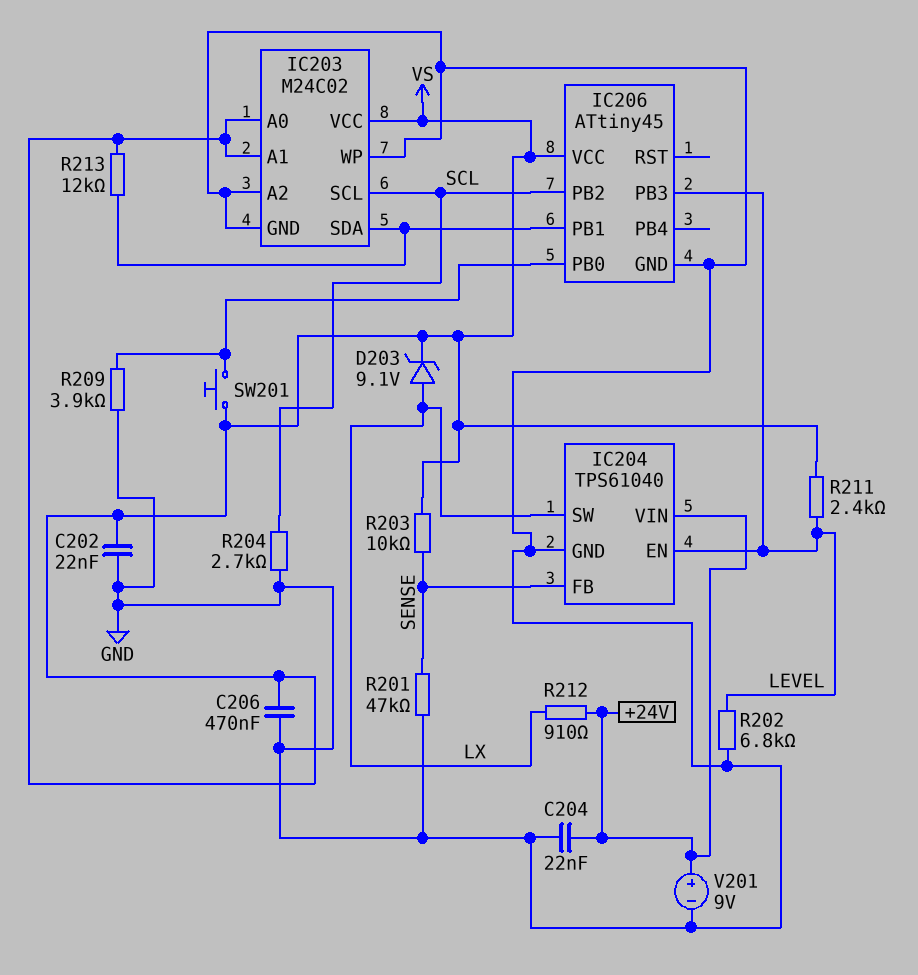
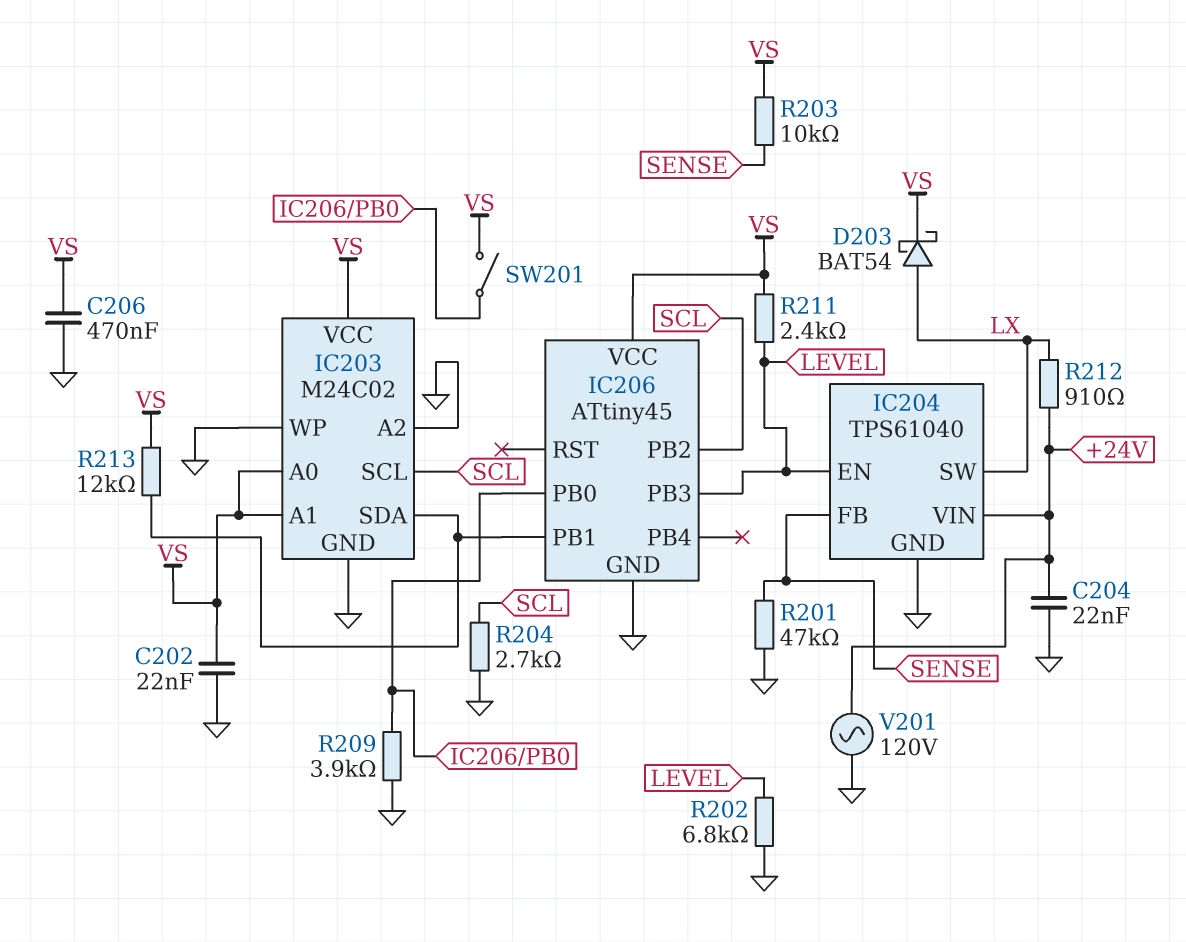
D203: zener 9.1V (A LX, K VS) -> schottky BAT54 (A LX, K VS)
SW201: button (IC206/PB0, VS) -> switch (IC206/PB0, VS)
V201: 9V (plus +24V, minus GND) -> AC 120V (+24V, GND)

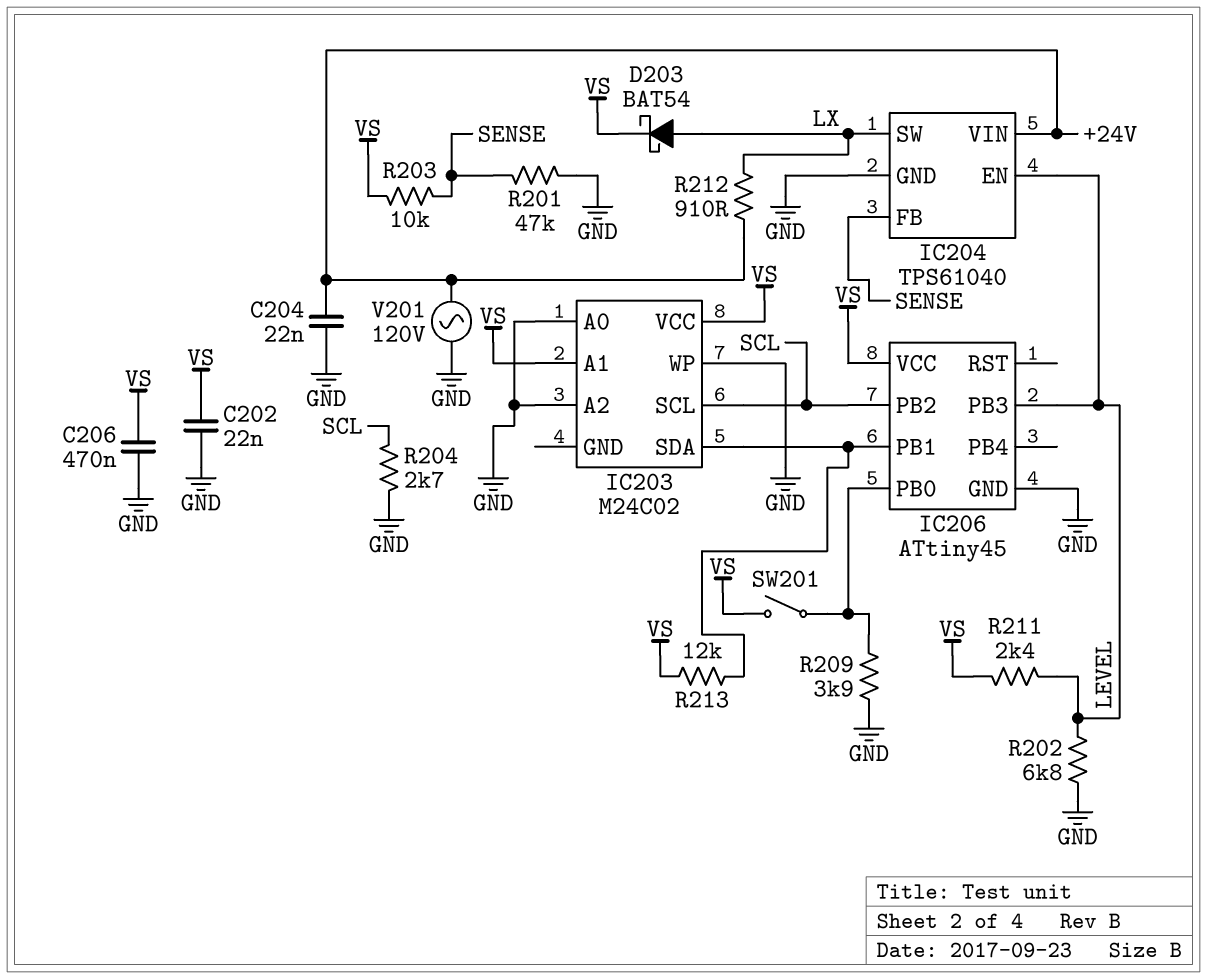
IC203 pin A0: VS -> GND
IC203 pin GND: GND -> none

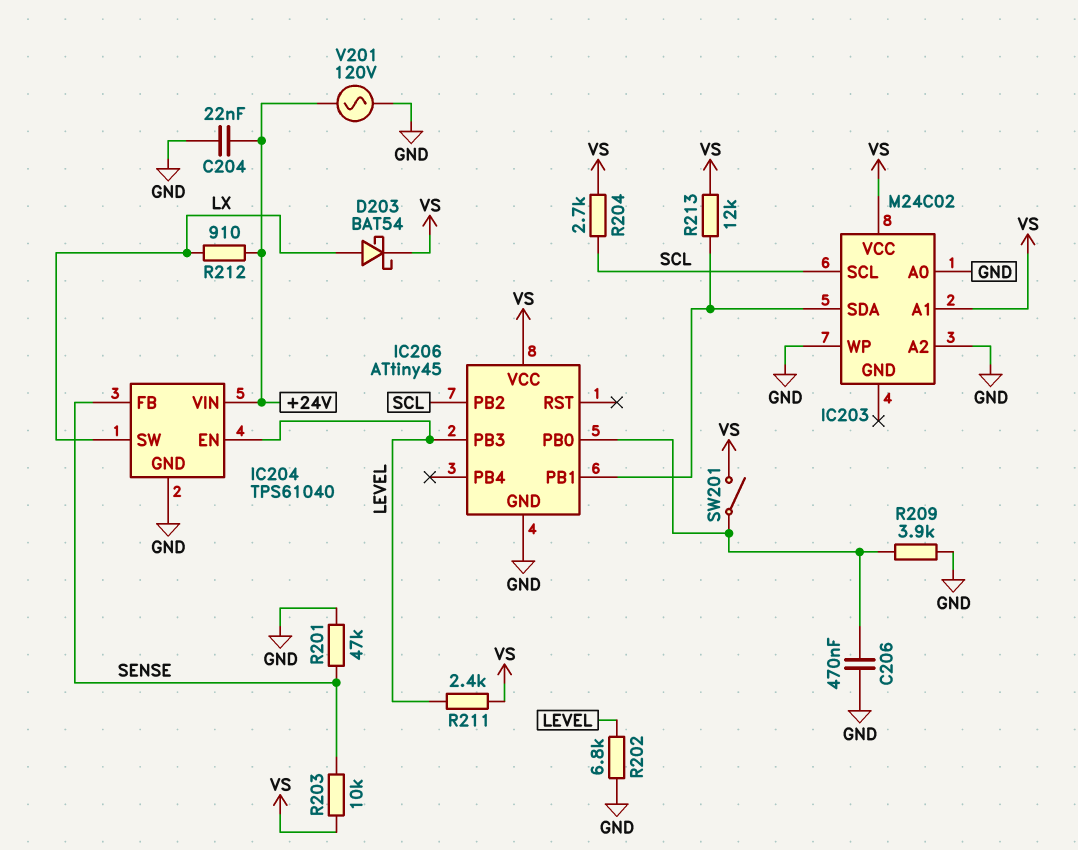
C202: 22nF (GND, VS) -> none
C206: 470nF (GND, VS) -> 470nF (GND, IC206/PB0)
R204: 2.7k (GND, SCL) -> 2.7k (SCL, VS)

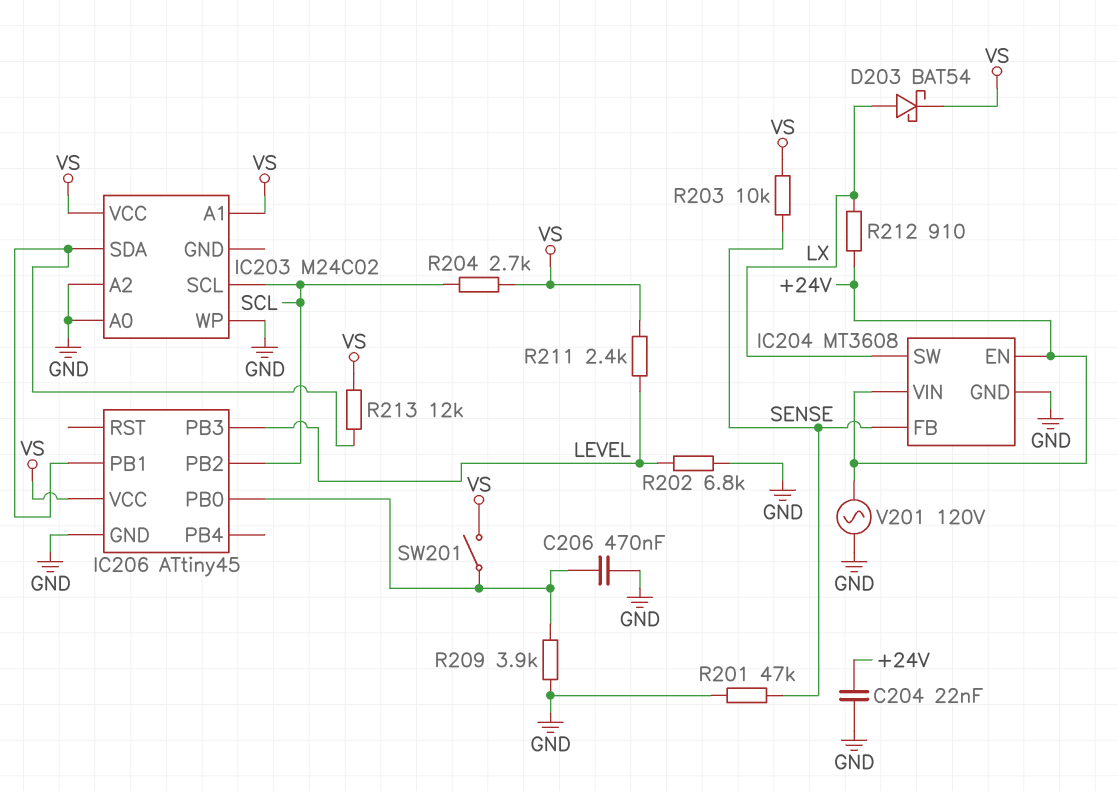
IC204: TPS61040 -> MT3608
IC204 pin EN: LEVEL -> +24V

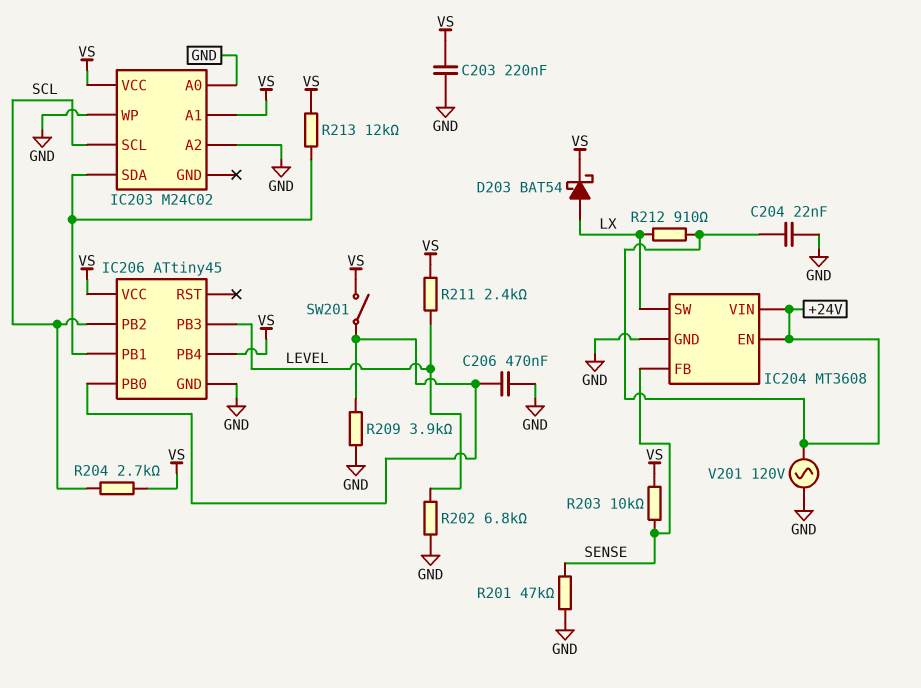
C203: none -> 220nF (GND, VS)
IC206 pin PB4: none -> VS

